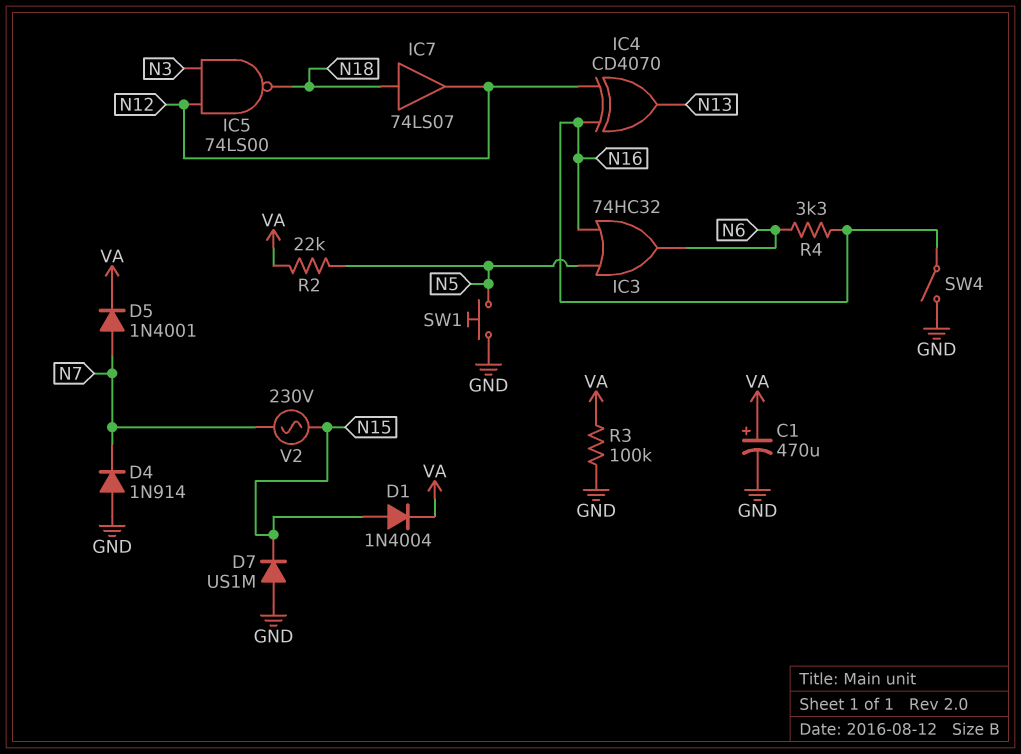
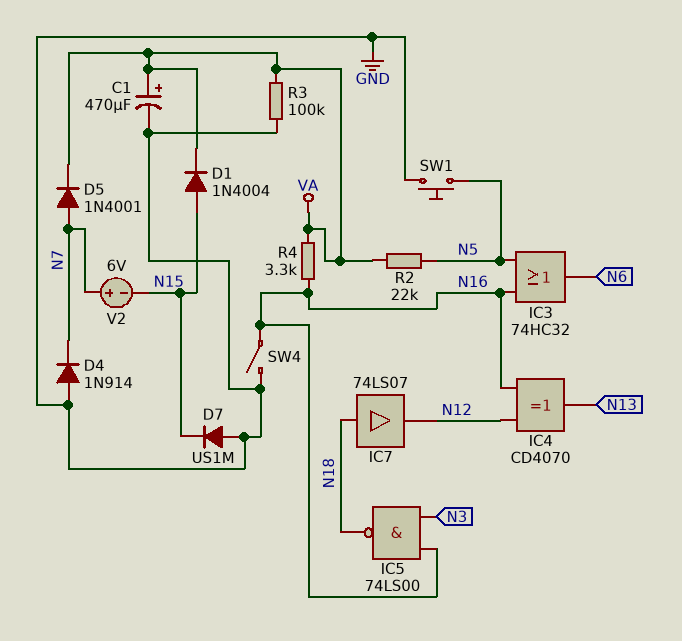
IC5: NAND 74LS00 (in N3, in N12, out N18) -> NAND 74LS00 (in N3, in N16, out N18)
R4: 3.3k (N6, N16) -> 3.3k (N16, VA)
V2: AC 230V (N7, N15) -> 6V (plus N7, minus N15)

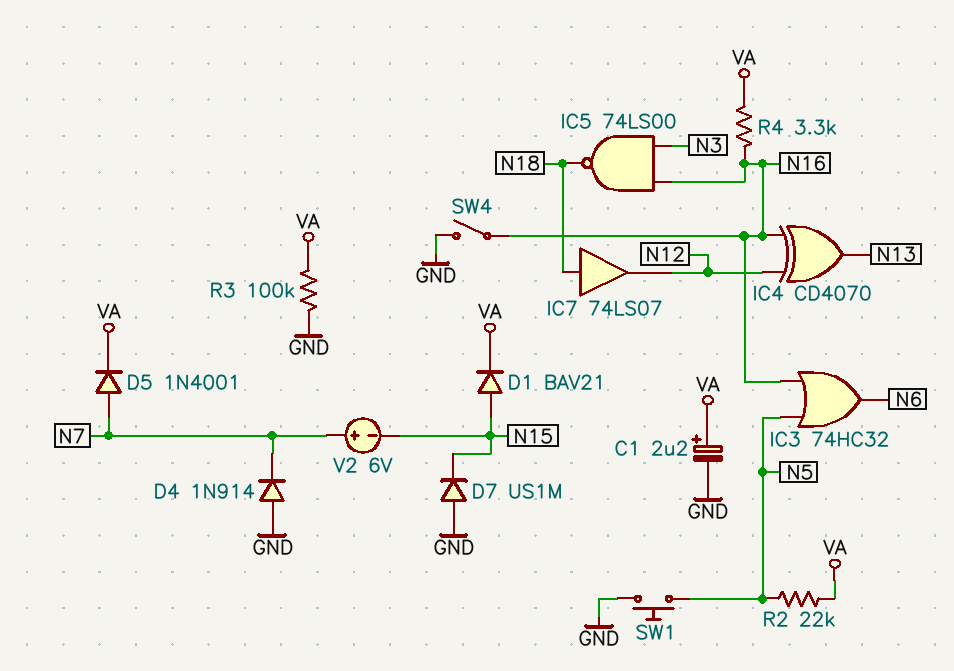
C1: 470uF (plus VA, minus GND) -> 2.2uF (plus VA, minus GND)
D1: diode 1N4004 (A N15, K VA) -> diode BAV21 (A N15, K VA)

